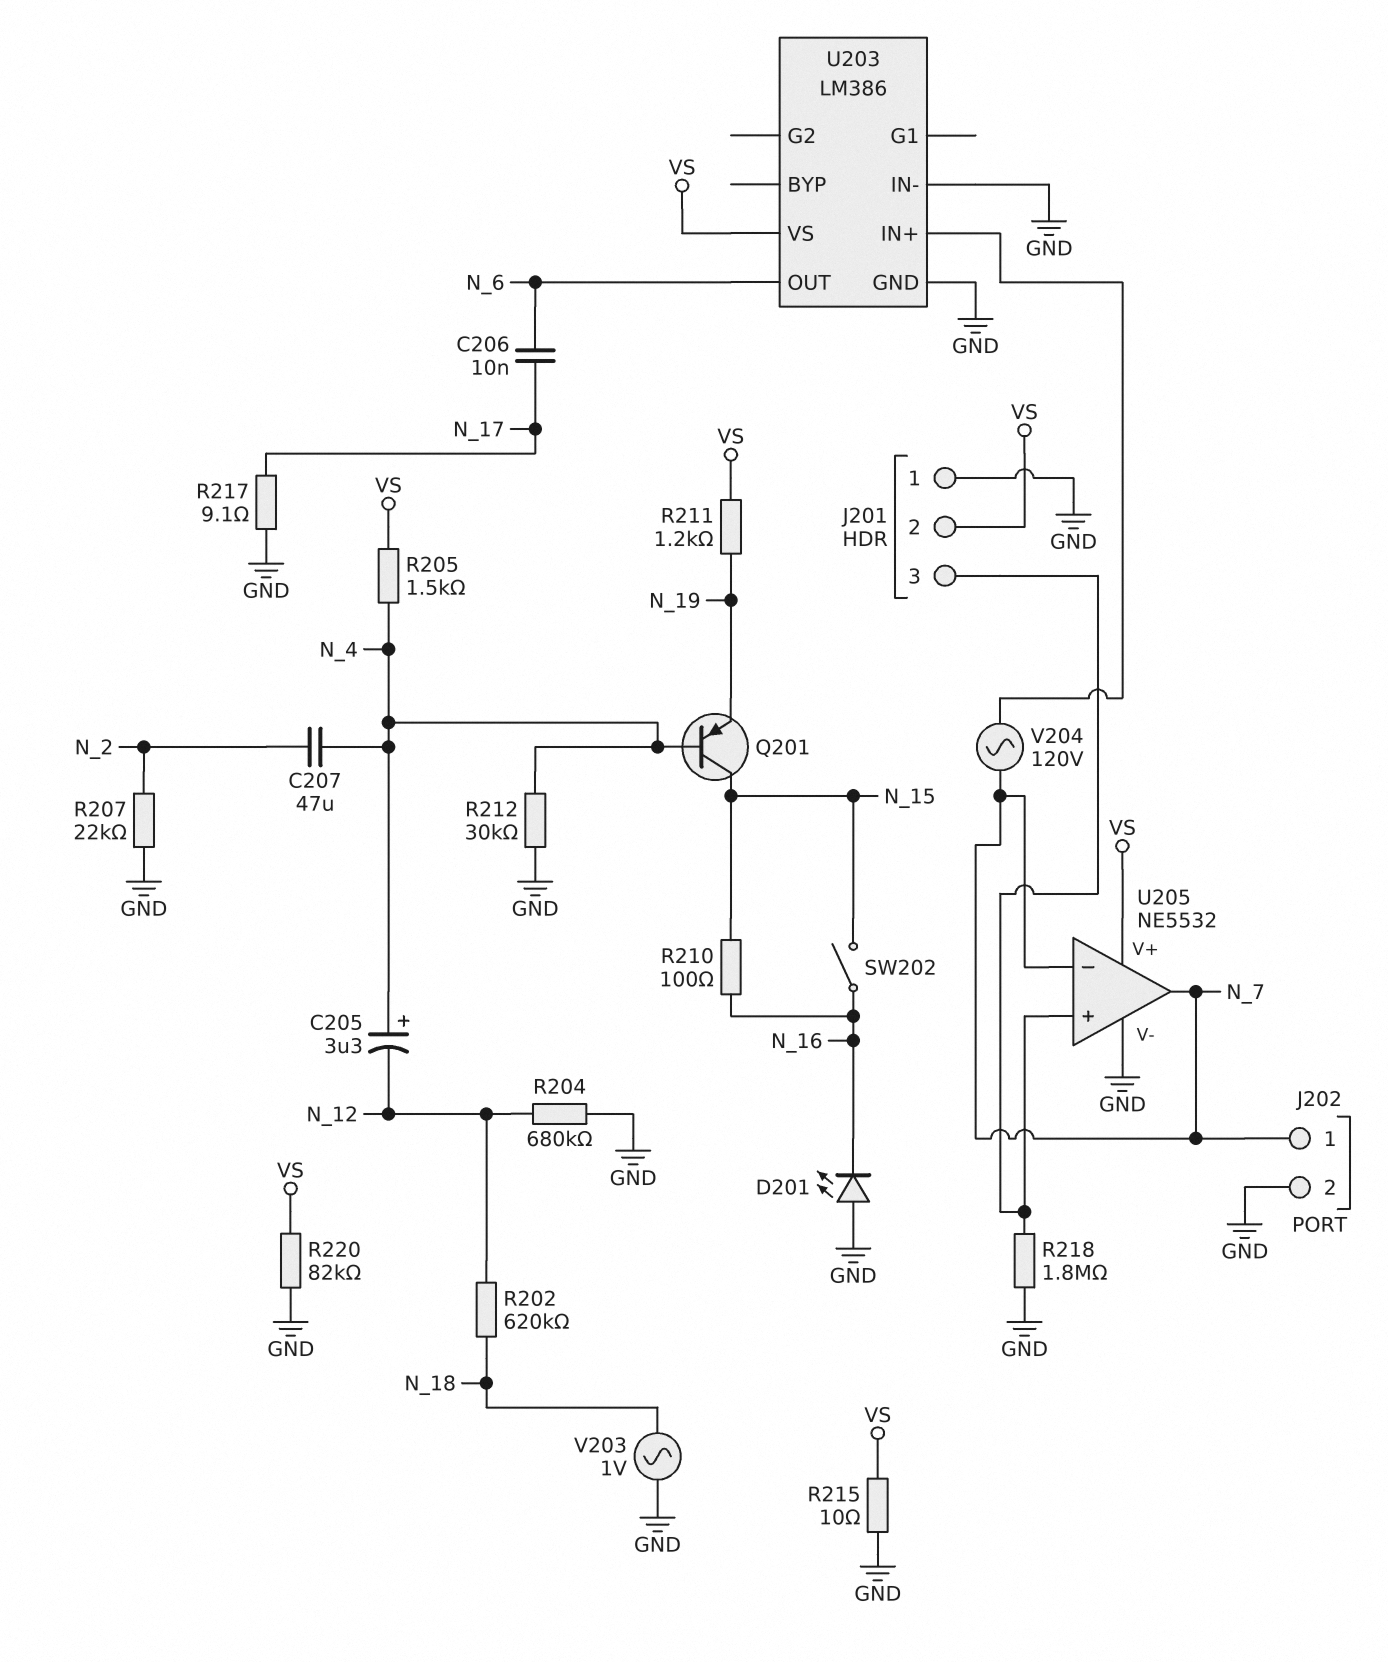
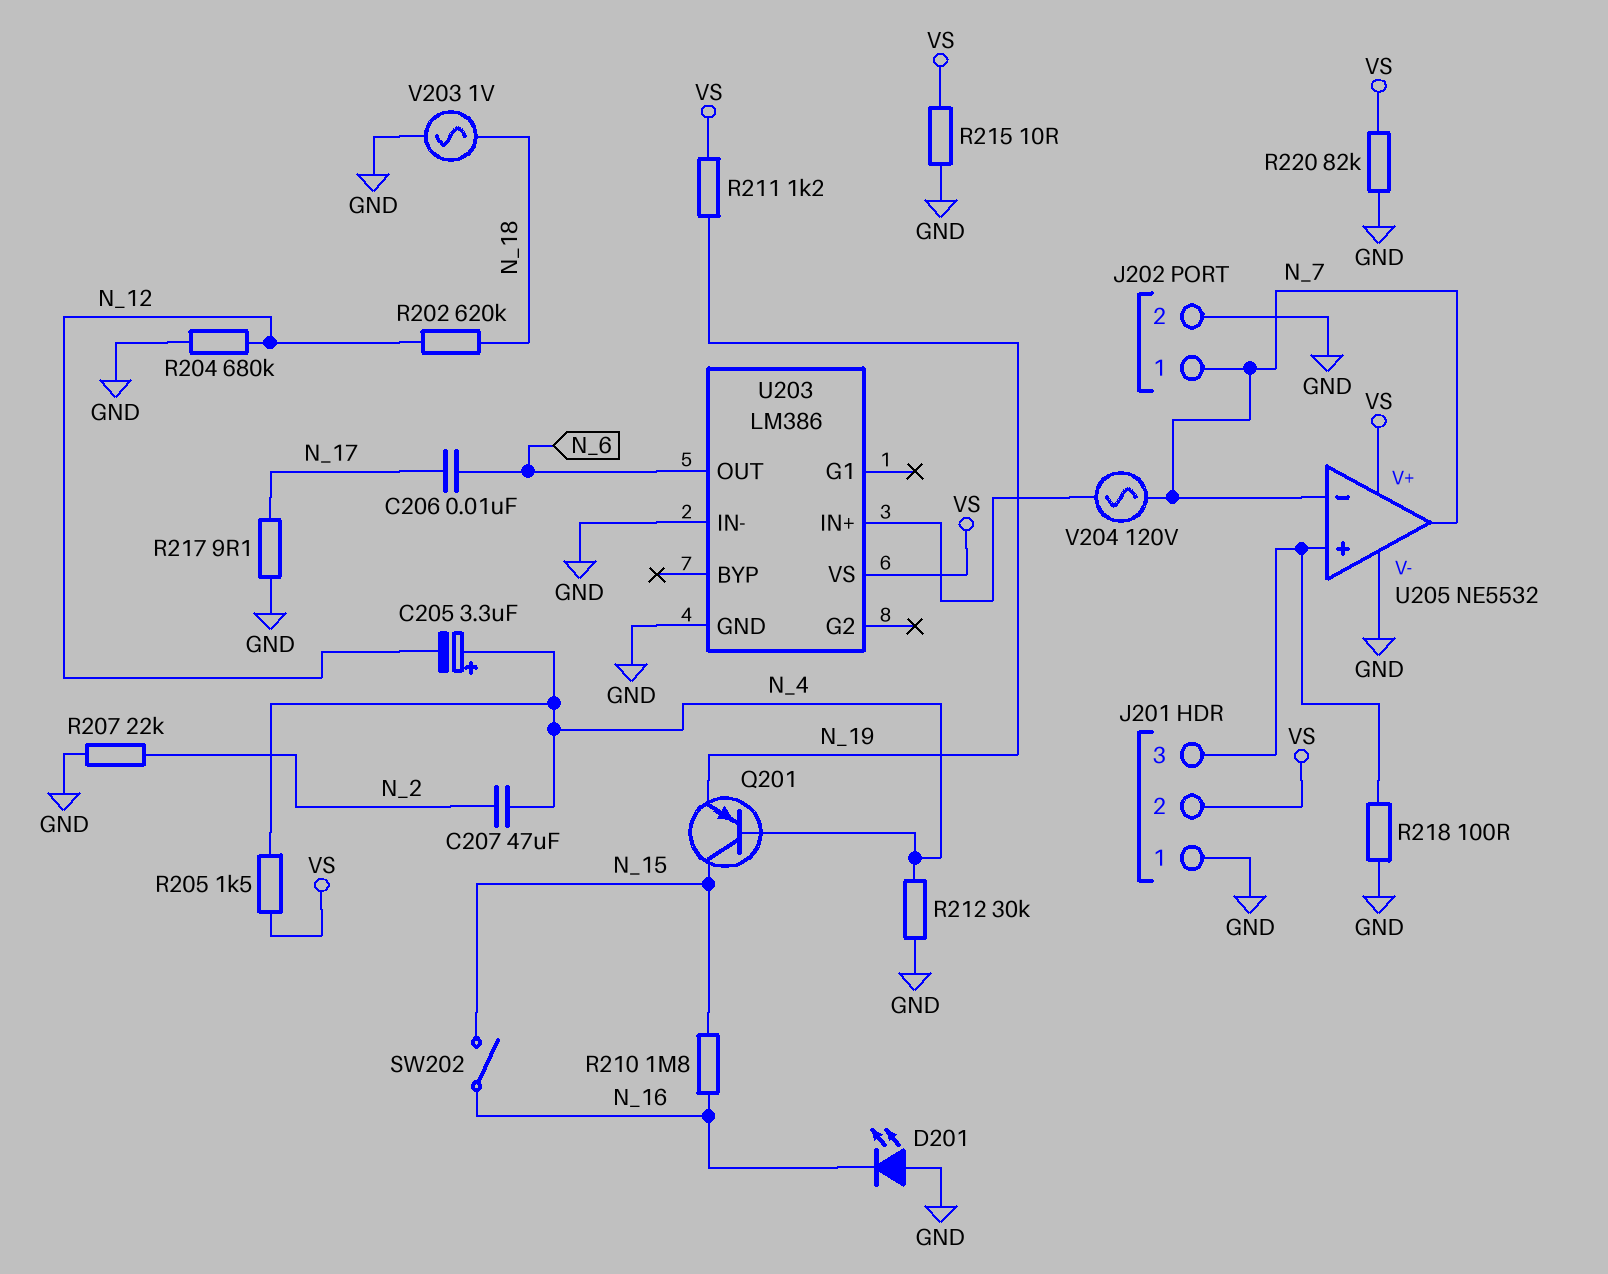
R210: 100 (N_15, N_16) -> 1.8M (N_15, N_16)
R218: 1.8M (GND, J201/3) -> 100 (GND, J201/3)

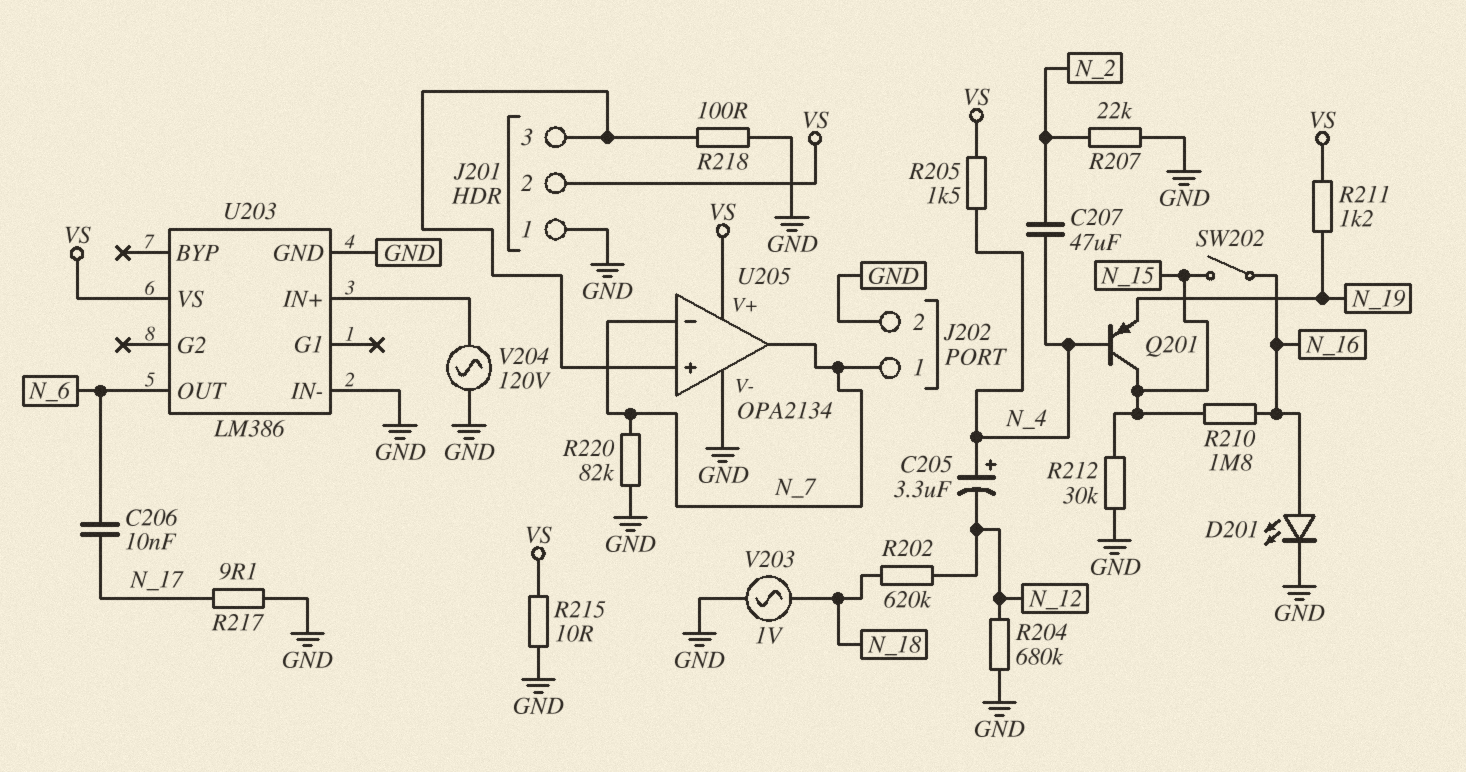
D201: LED (A GND, K N_16) -> LED (A N_16, K GND)
R212: 30k (GND, N_4) -> 30k (GND, N_15)
R220: 82k (GND, VS) -> 82k (GND, N_7)
U205: NE5532 -> OPA2134
V204: AC 120V (N_7, U203/IN+) -> AC 120V (GND, U203/IN+)

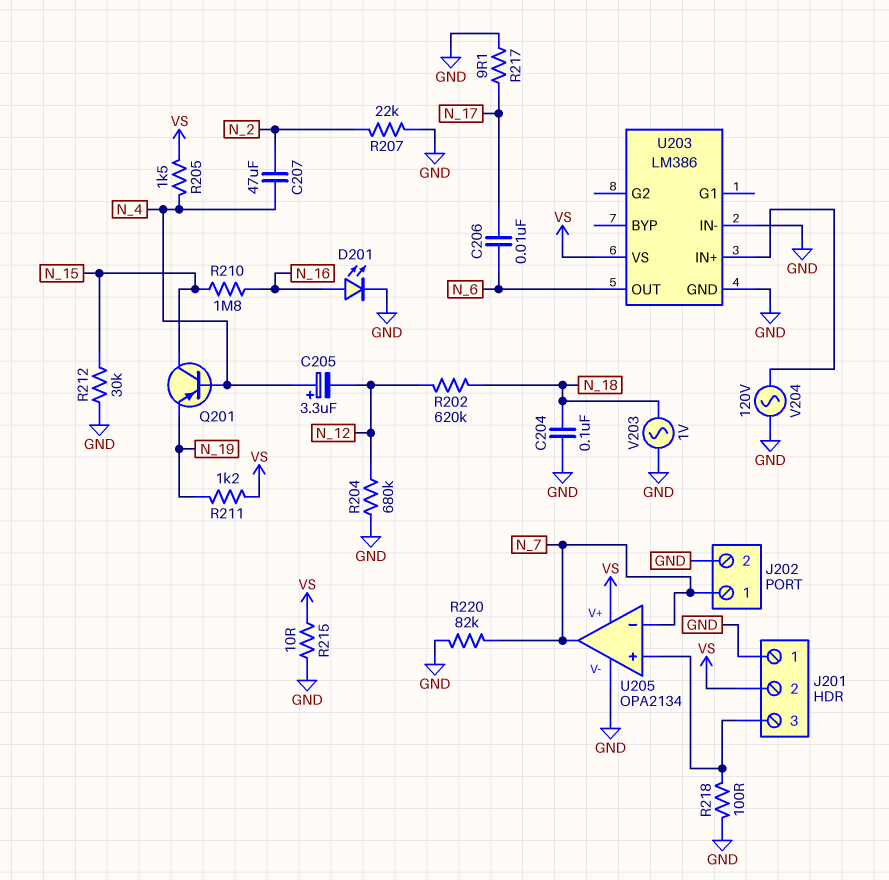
C204: none -> 100nF (GND, N_18)
SW202: switch (N_15, N_16) -> none

